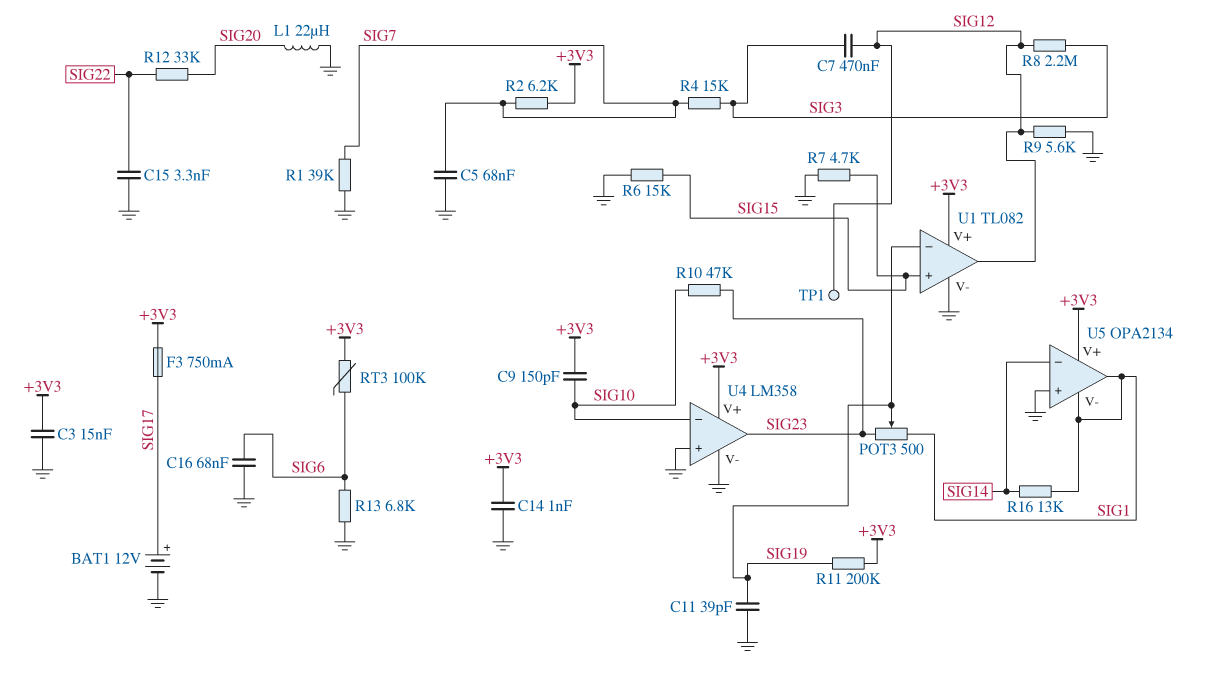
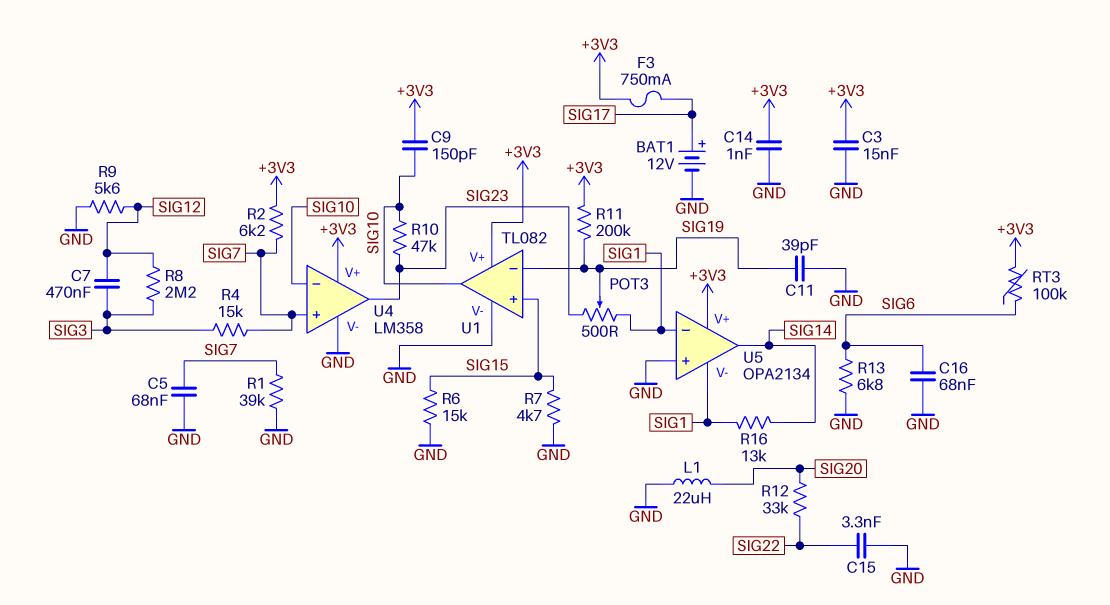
TP1: test point (SIG12) -> none
U1 pin out: SIG12 -> SIG10
U4 pin in+: GND -> SIG7
U5 pin in-: SIG14 -> SIG1
U5 pin out: SIG1 -> SIG14

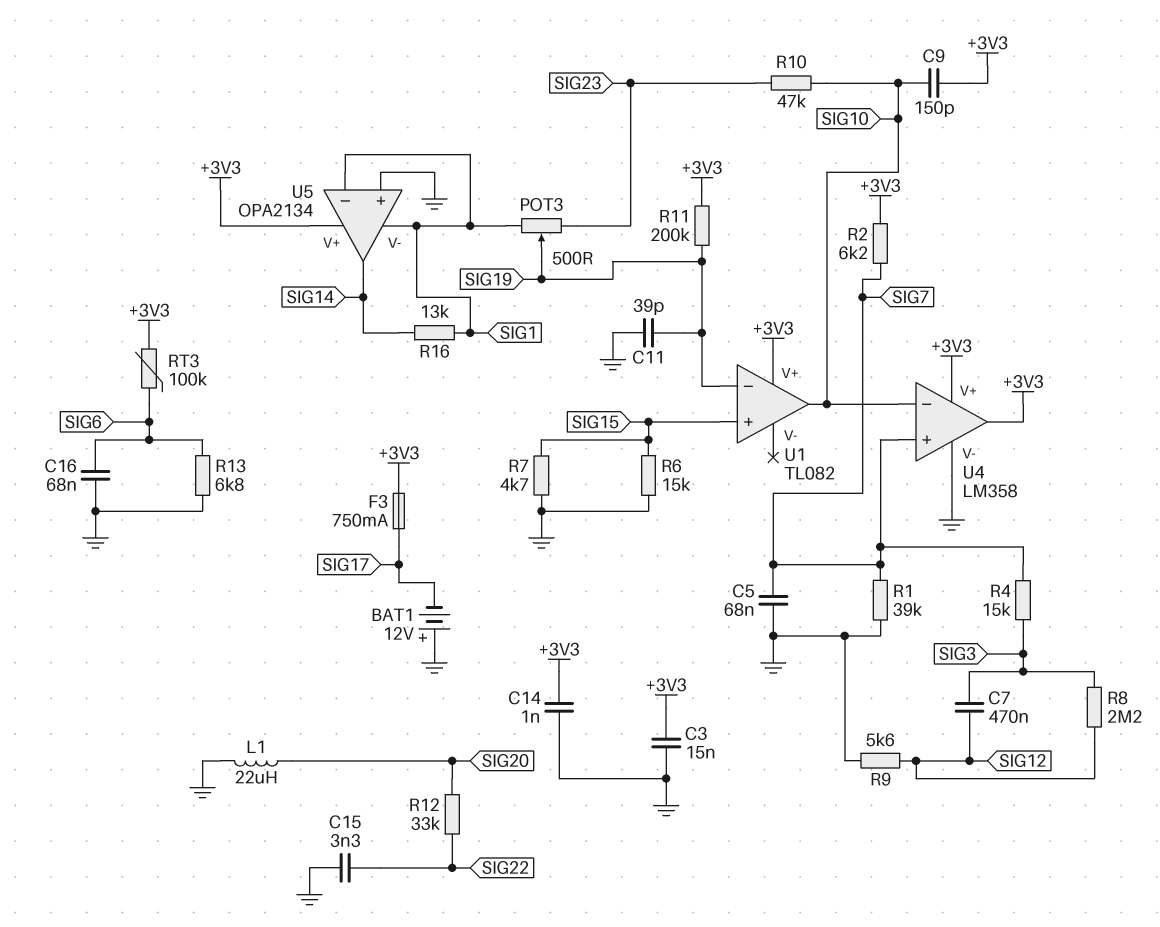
BAT1: 12V (plus SIG17, minus GND) -> 12V (plus GND, minus SIG17)
U1 pin V-: GND -> none
U4 pin out: SIG23 -> +3V3

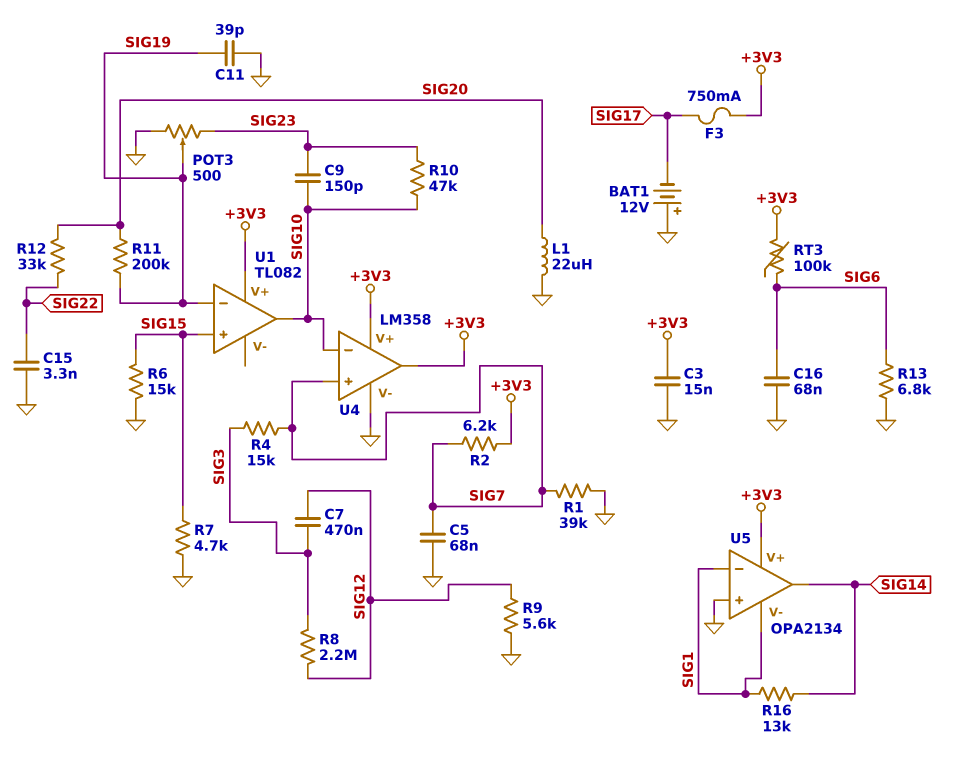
C9: 150pF (+3V3, SIG10) -> 150pF (SIG10, SIG23)
C14: 1nF (+3V3, GND) -> none
POT3: 500 (SIG1, SIG23, wiper SIG19) -> 500 (GND, SIG23, wiper SIG19)
R11: 200k (+3V3, SIG19) -> 200k (SIG19, SIG20)

